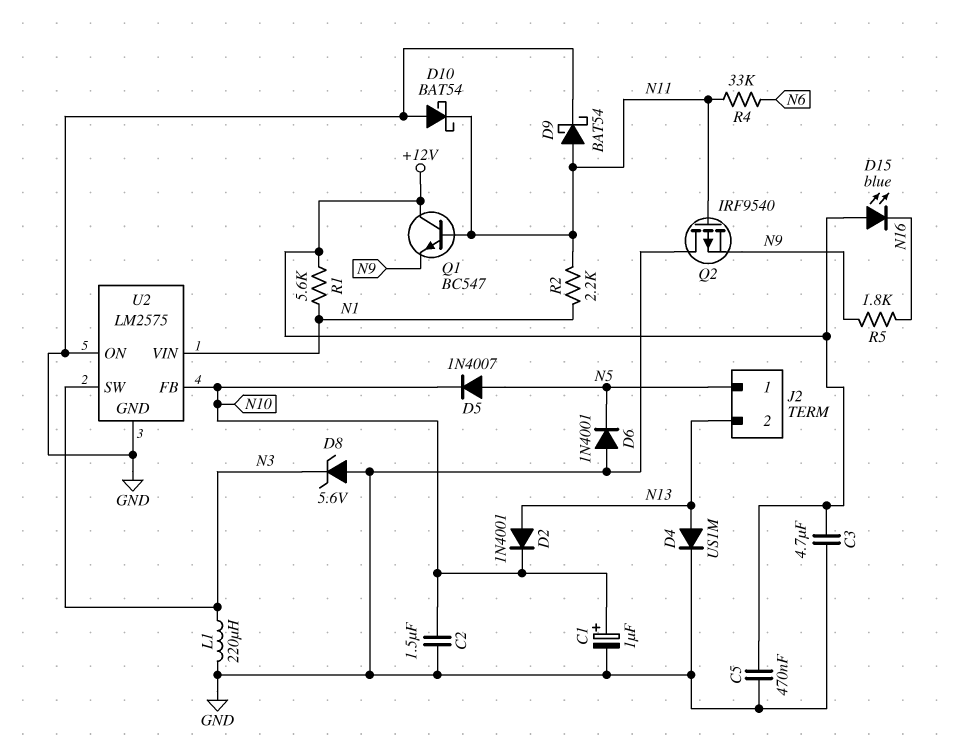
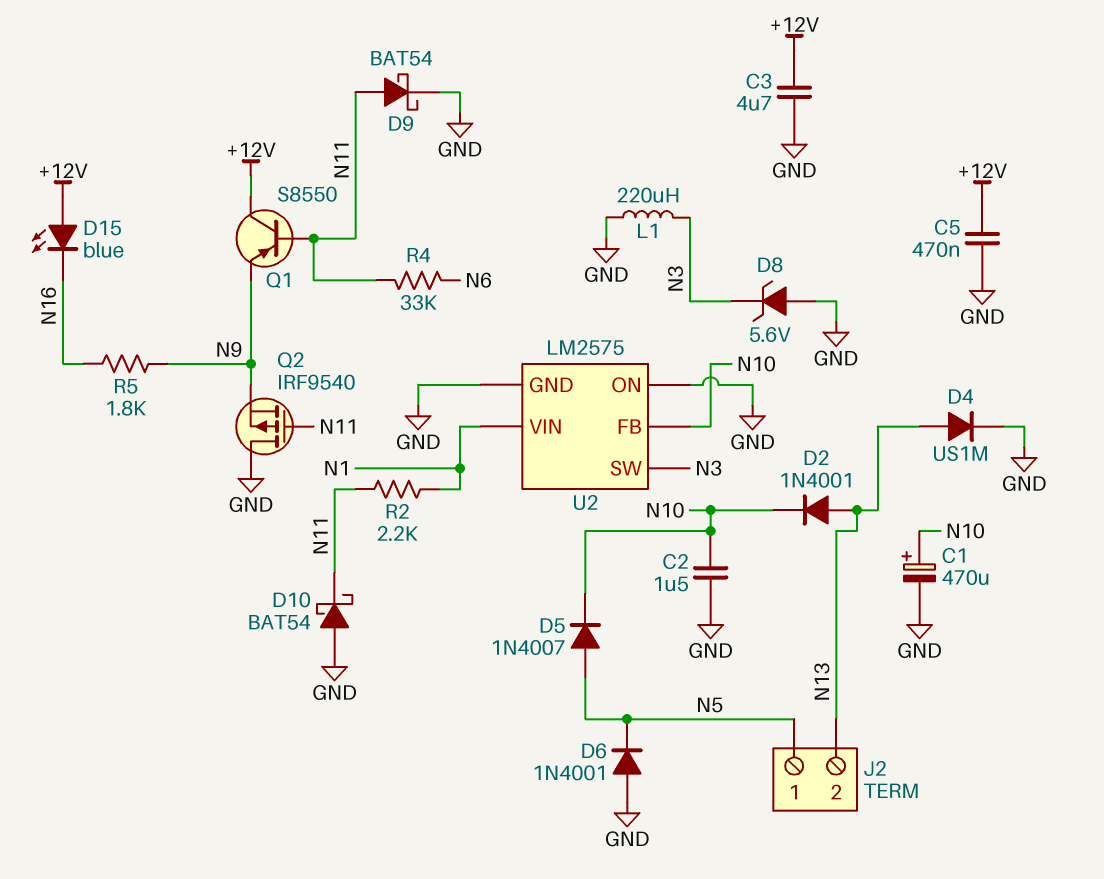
C1: 1uF (plus N10, minus GND) -> 470uF (plus N10, minus GND)
Q1: NPN BC547 (B N11, C +12V, E N9) -> PNP S8550 (B N11, C +12V, E N9)
R1: 5.6k (+12V, N1) -> none

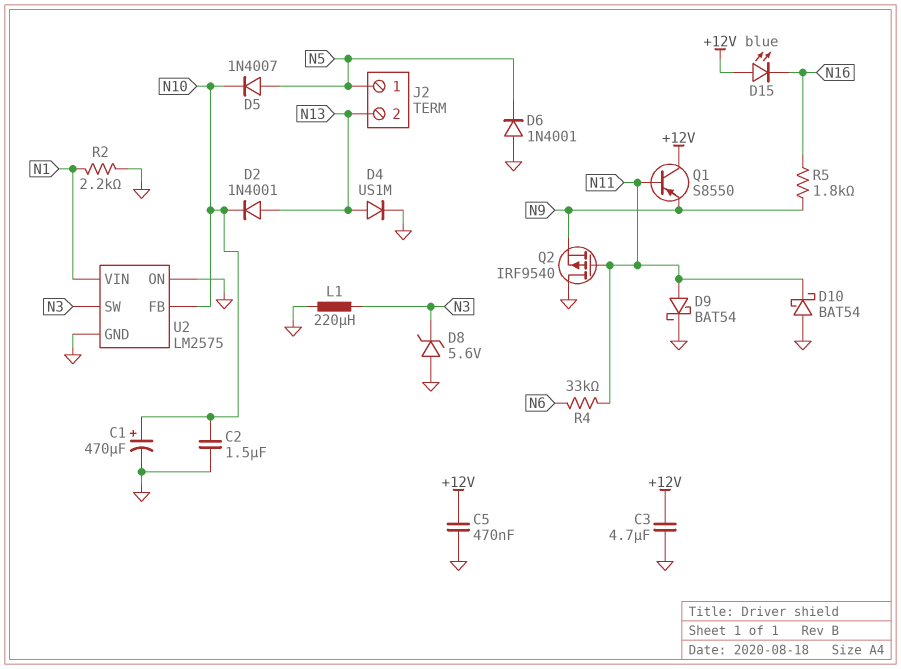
R2: 2.2k (N1, N11) -> 2.2k (GND, N1)

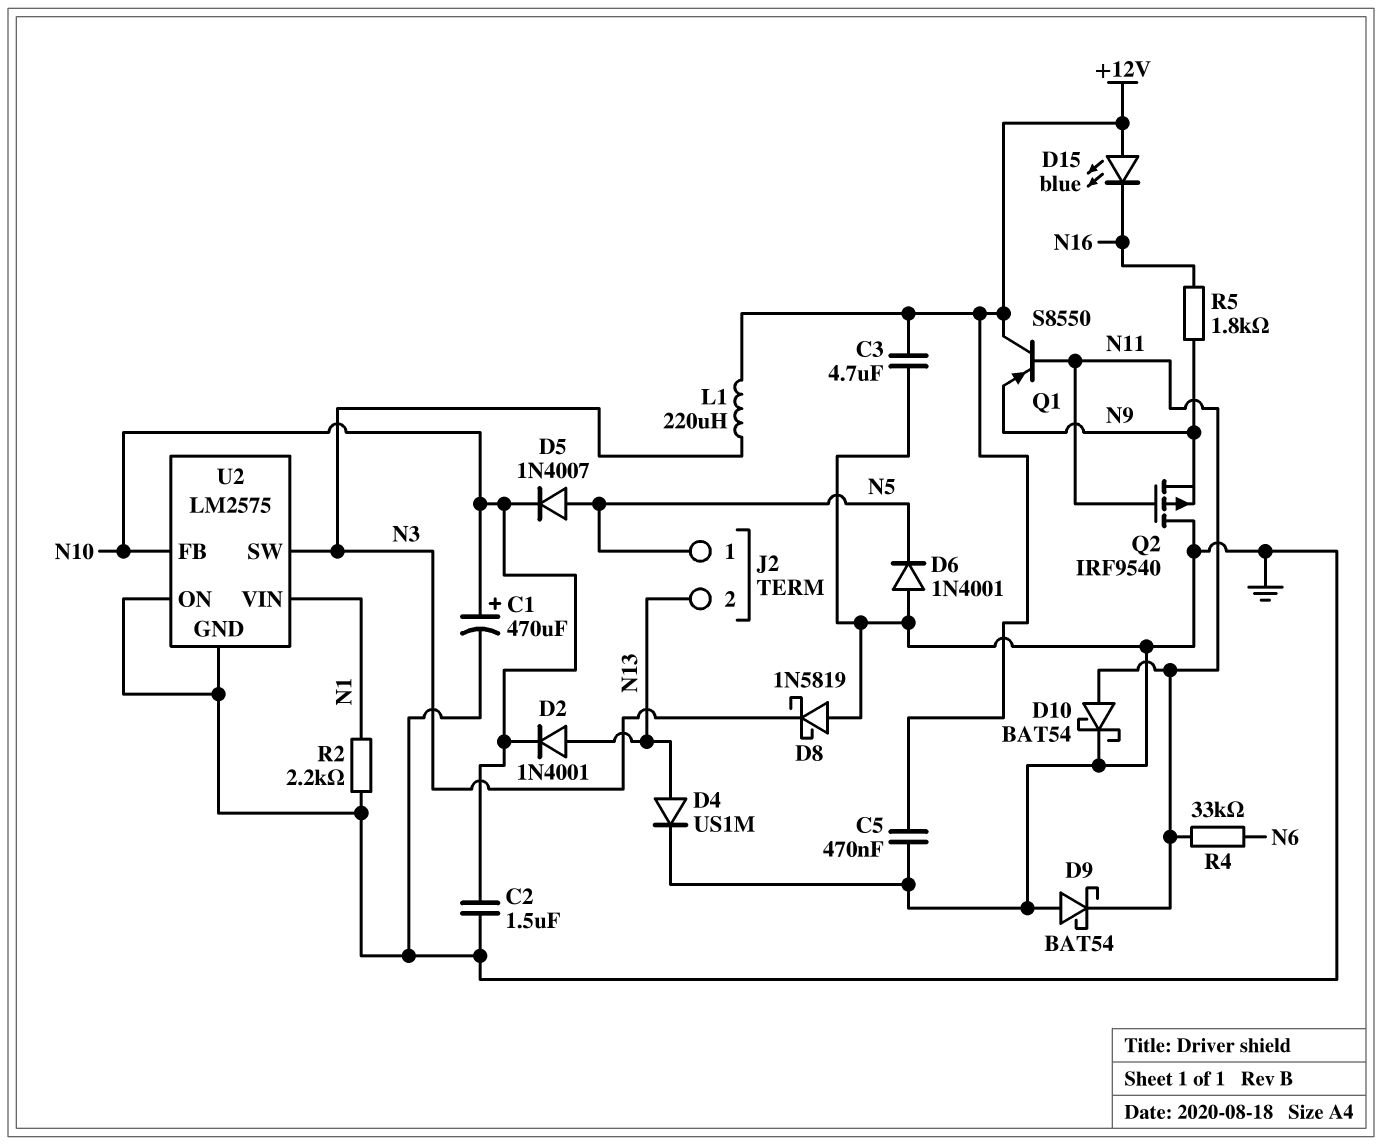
D8: zener 5.6V (A GND, K N3) -> schottky 1N5819 (A GND, K N3)
D9: schottky BAT54 (A N11, K GND) -> schottky BAT54 (A GND, K N11)
D10: schottky BAT54 (A GND, K N11) -> schottky BAT54 (A N11, K GND)
L1: 220uH (GND, N3) -> 220uH (+12V, N3)

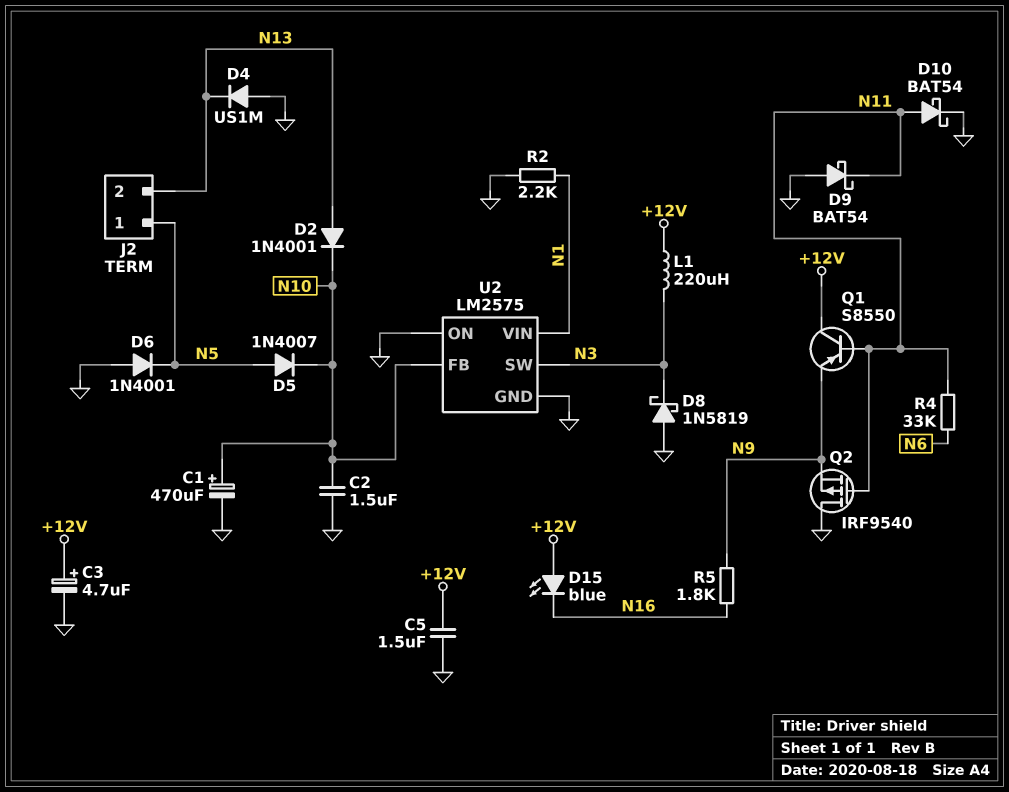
C3: 4.7uF (+12V, GND) -> 4.7uF (plus +12V, minus GND)
C5: 470nF (+12V, GND) -> 1.5uF (+12V, GND)
D4: diode US1M (A N13, K GND) -> diode US1M (A GND, K N13)

